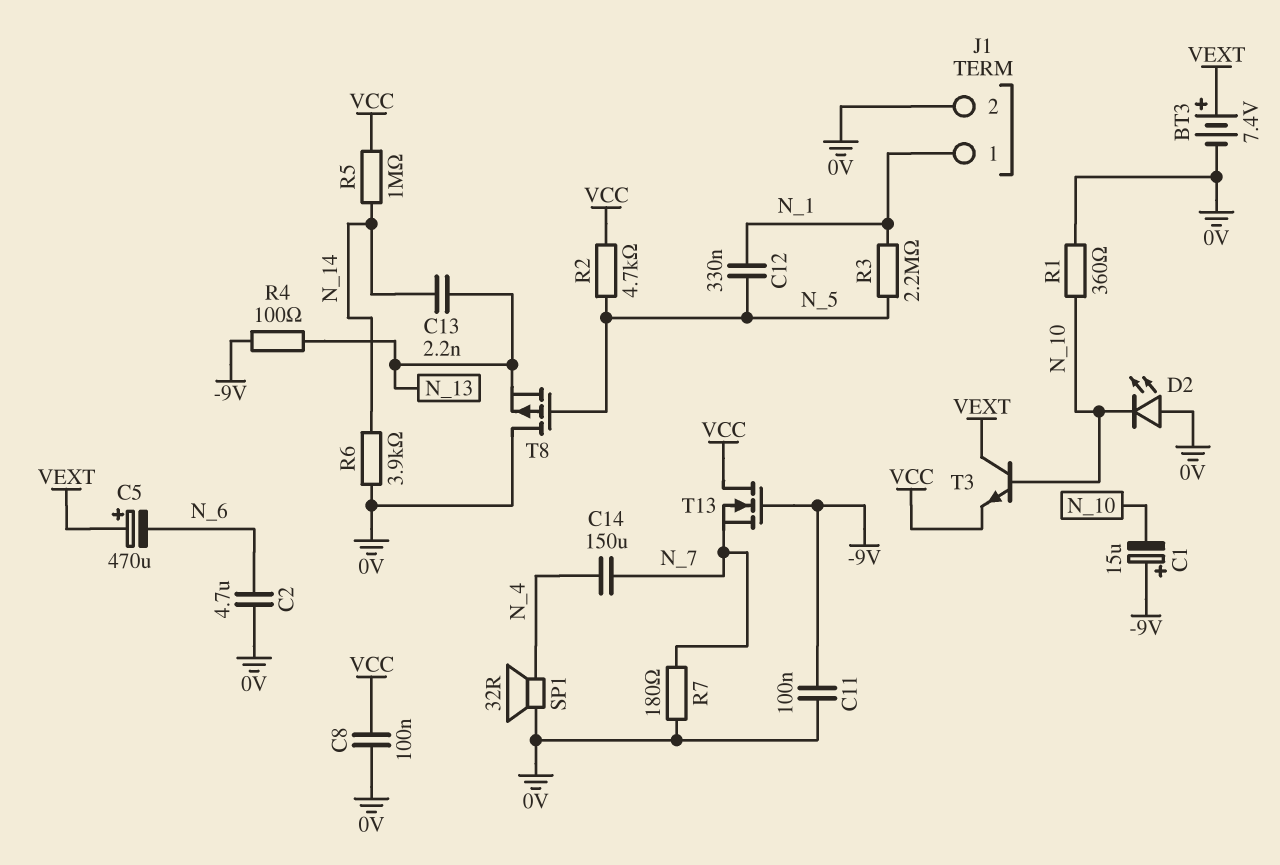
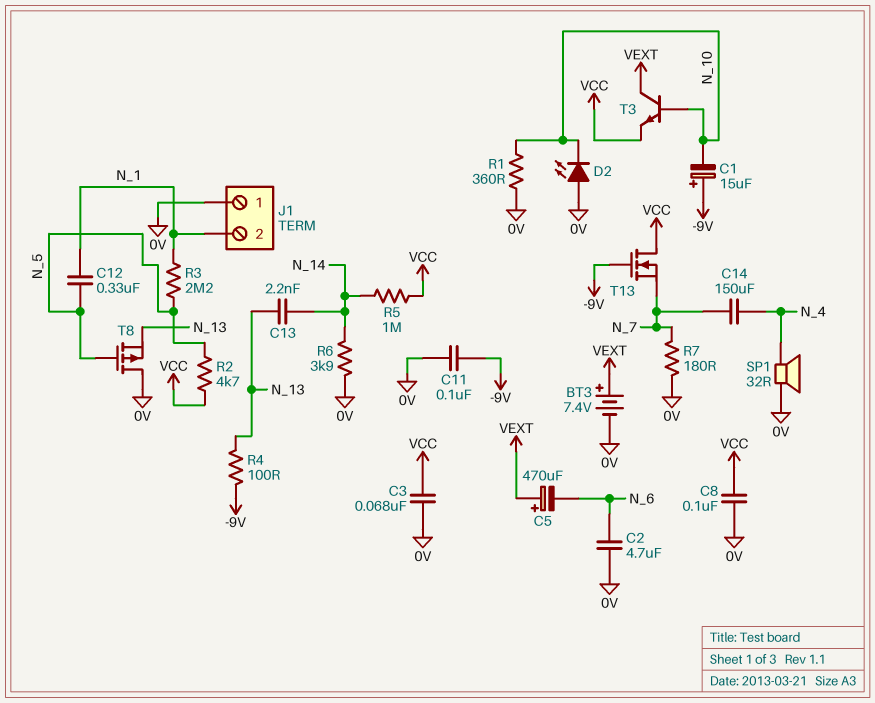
C3: none -> 68nF (0V, VCC)
J1 pin 1: N_1 -> 0V
J1 pin 2: 0V -> N_1

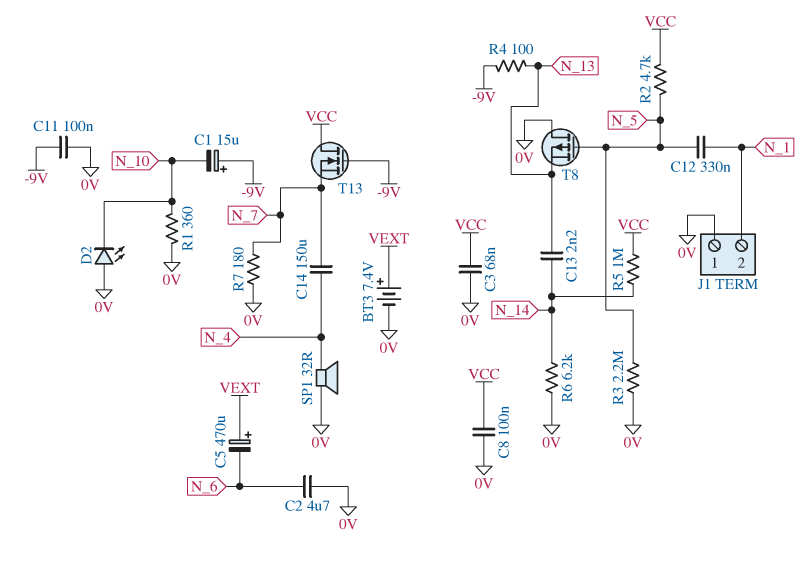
R3: 2.2M (N_1, N_5) -> 2.2M (0V, N_5)
R6: 3.9k (0V, N_14) -> 6.2k (0V, N_14)
T3: NPN (B N_10, C VEXT, E VCC) -> none

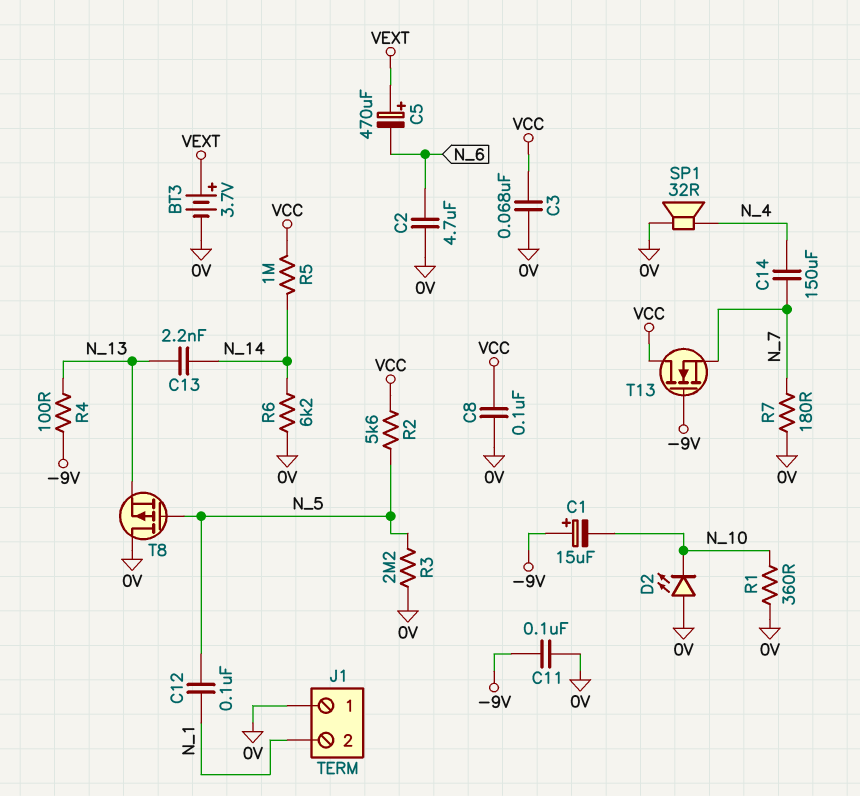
BT3: 7.4V (plus VEXT, minus 0V) -> 3.7V (plus VEXT, minus 0V)
C12: 330nF (N_1, N_5) -> 100nF (N_1, N_5)
R2: 4.7k (N_5, VCC) -> 5.6k (N_5, VCC)

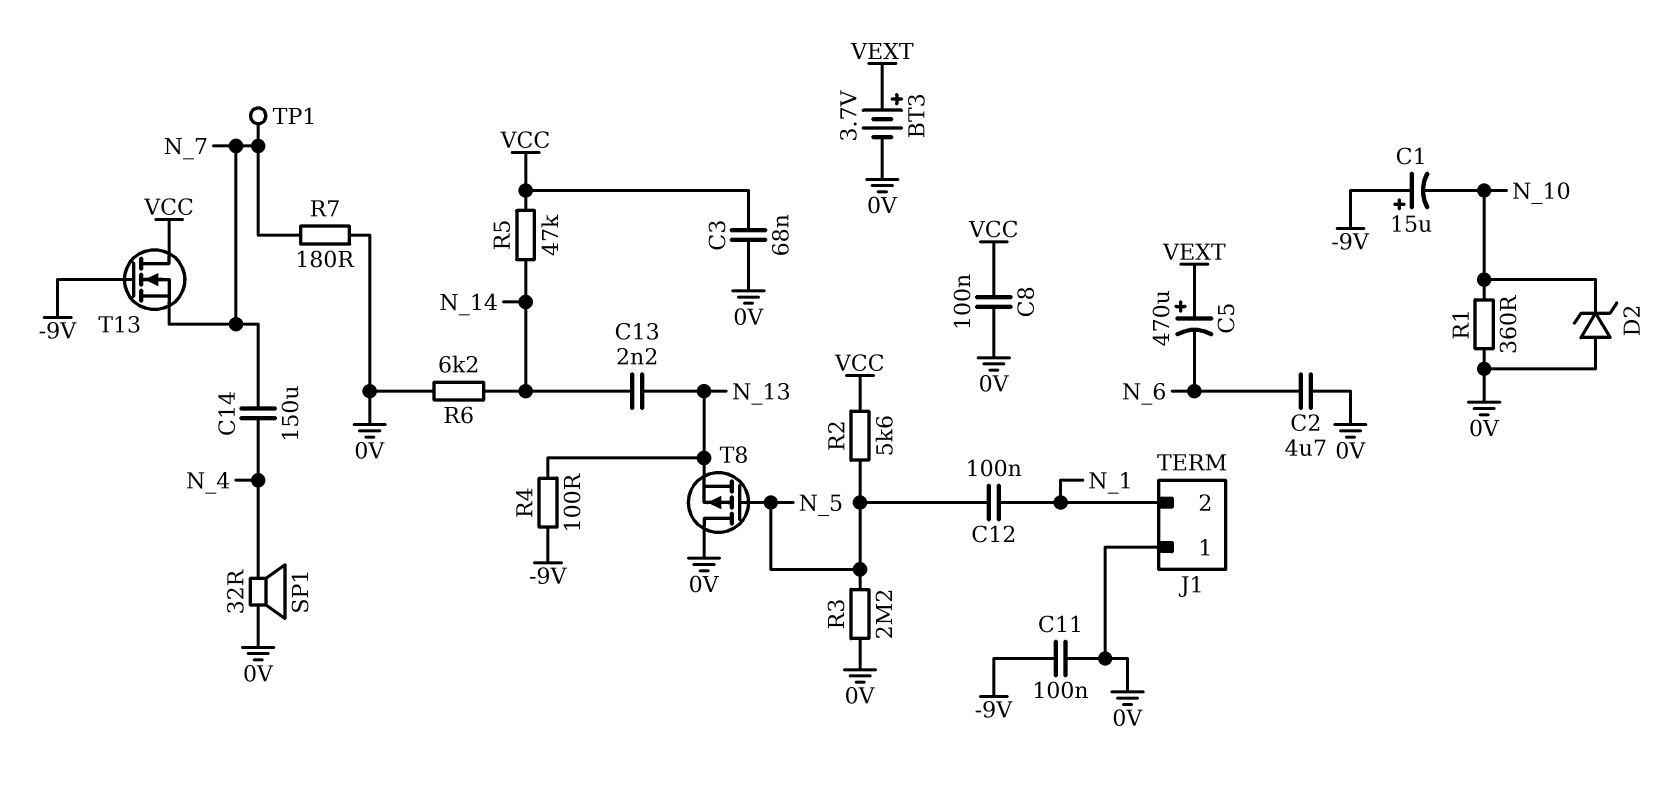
D2: LED (A 0V, K N_10) -> zener (A 0V, K N_10)
R5: 1M (N_14, VCC) -> 47k (N_14, VCC)
TP1: none -> test point (N_7)

